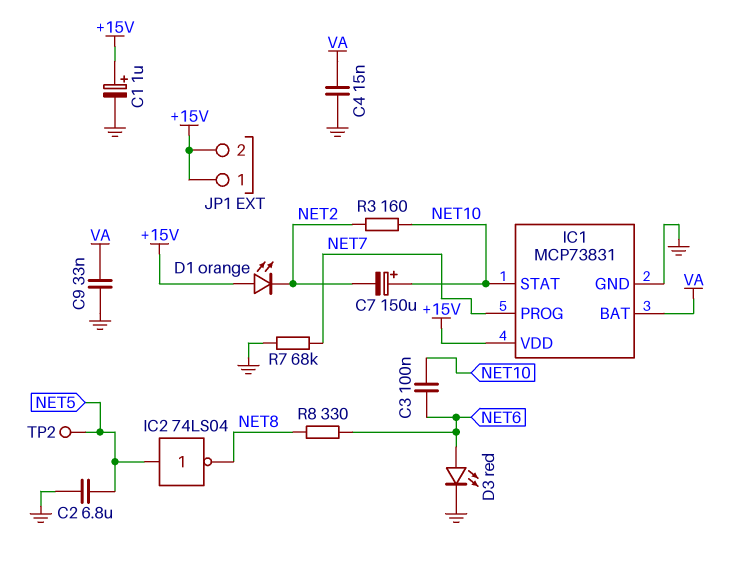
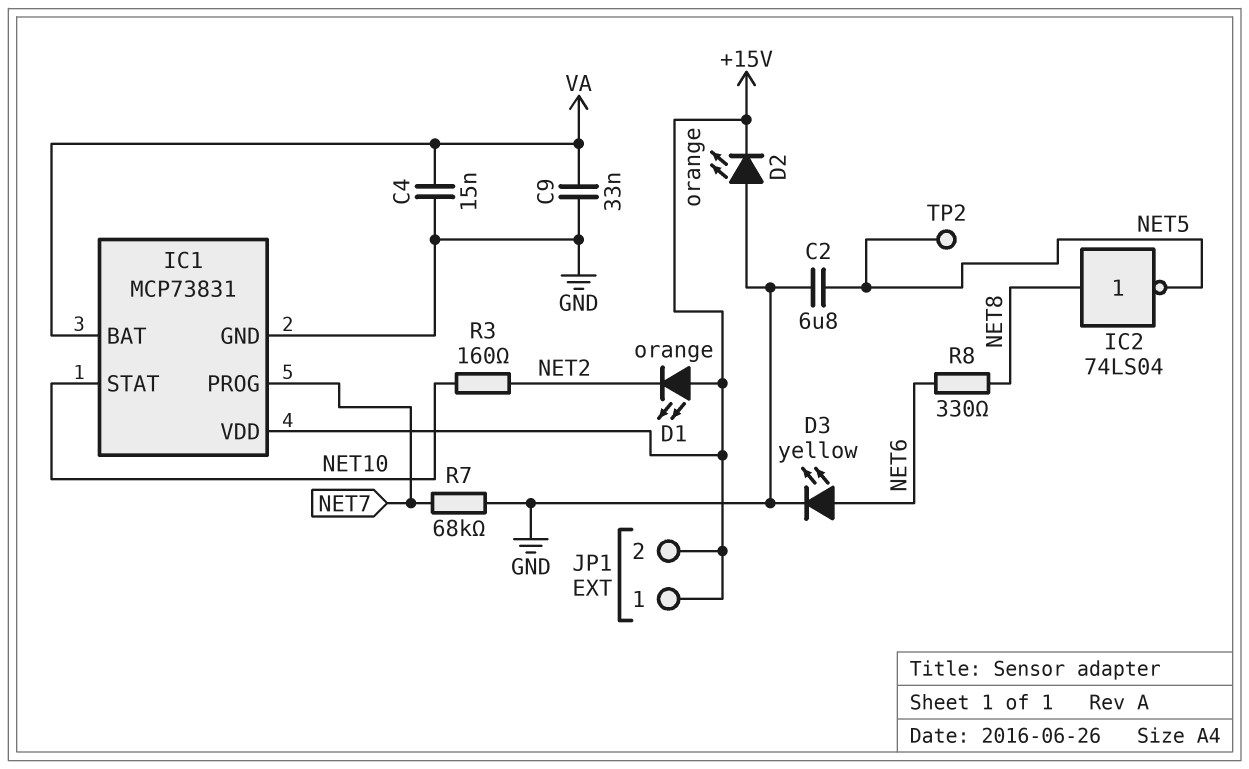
C1: 1uF (plus +15V, minus GND) -> none
C3: 100nF (NET6, NET10) -> none
C7: 150uF (plus NET10, minus NET2) -> none
D2: none -> LED orange (A GND, K +15V)
D3: LED red (A NET6, K GND) -> LED yellow (A NET6, K GND)
IC2: NOT 74LS04 (in NET5, out NET8) -> NOT 74LS04 (in NET8, out NET5)

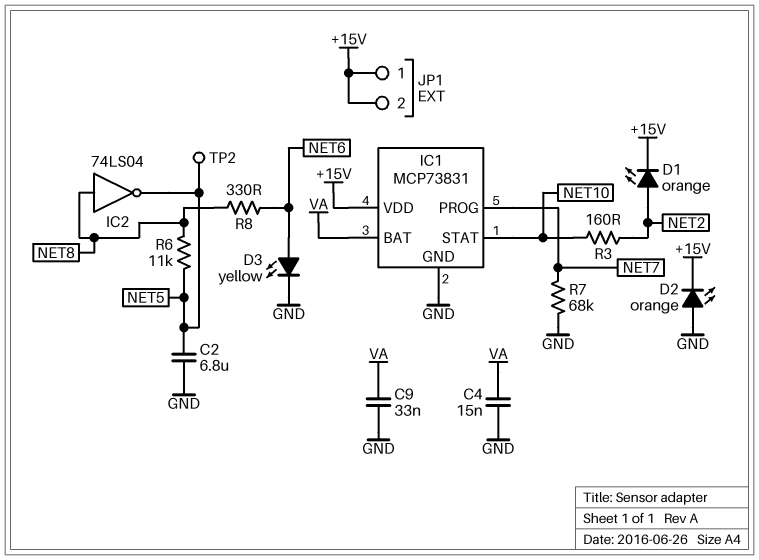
D1: LED orange (A +15V, K NET2) -> LED orange (A NET2, K +15V)
R6: none -> 11k (NET5, NET8)

